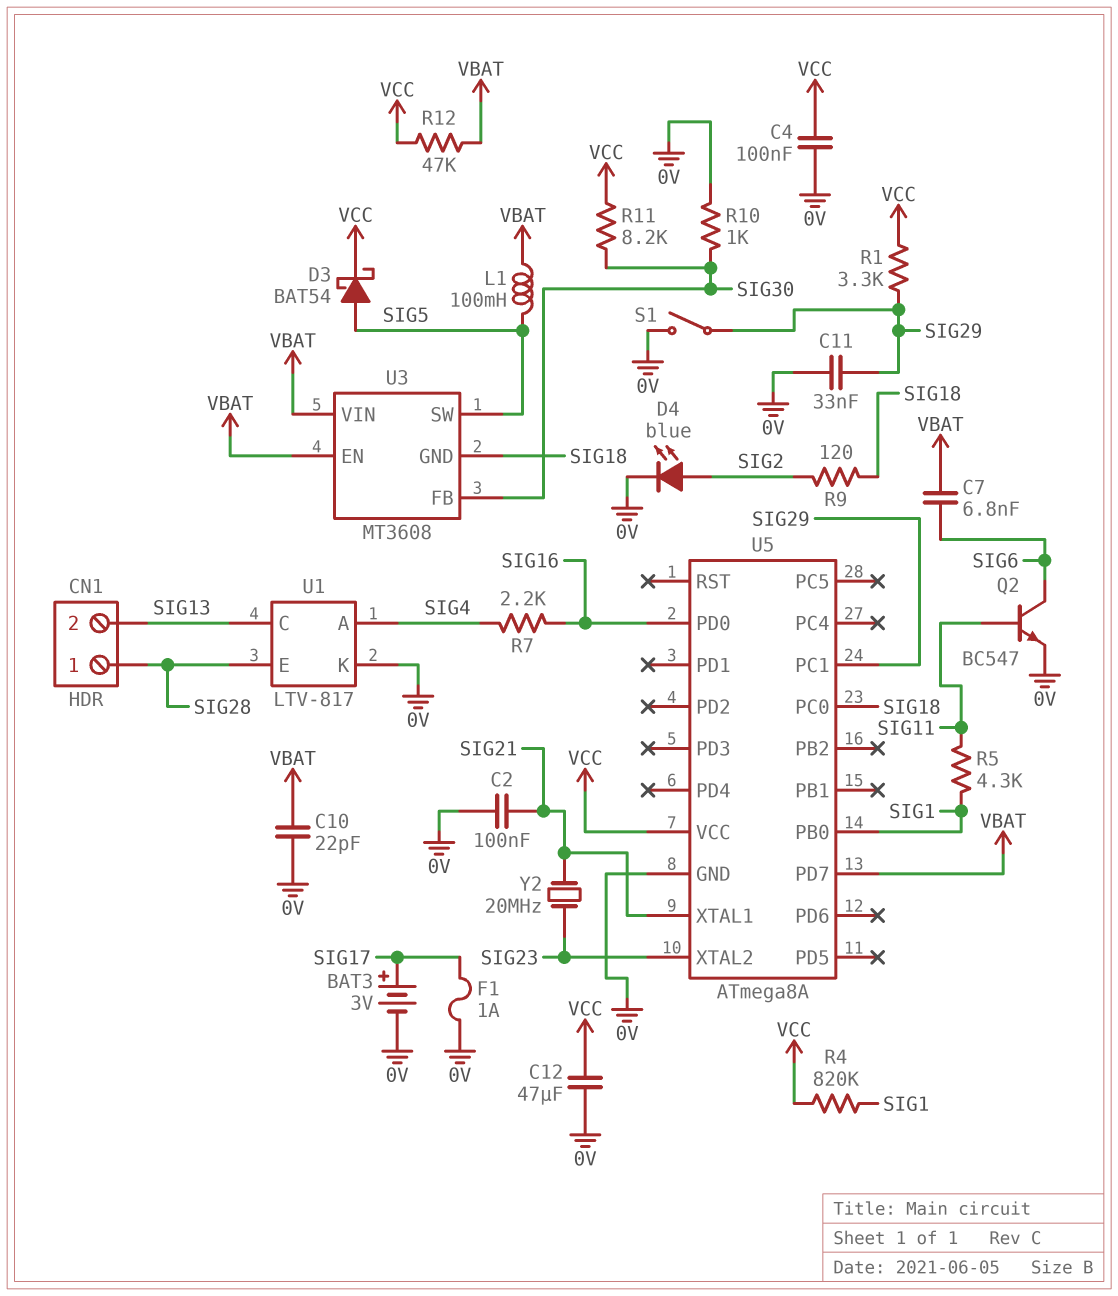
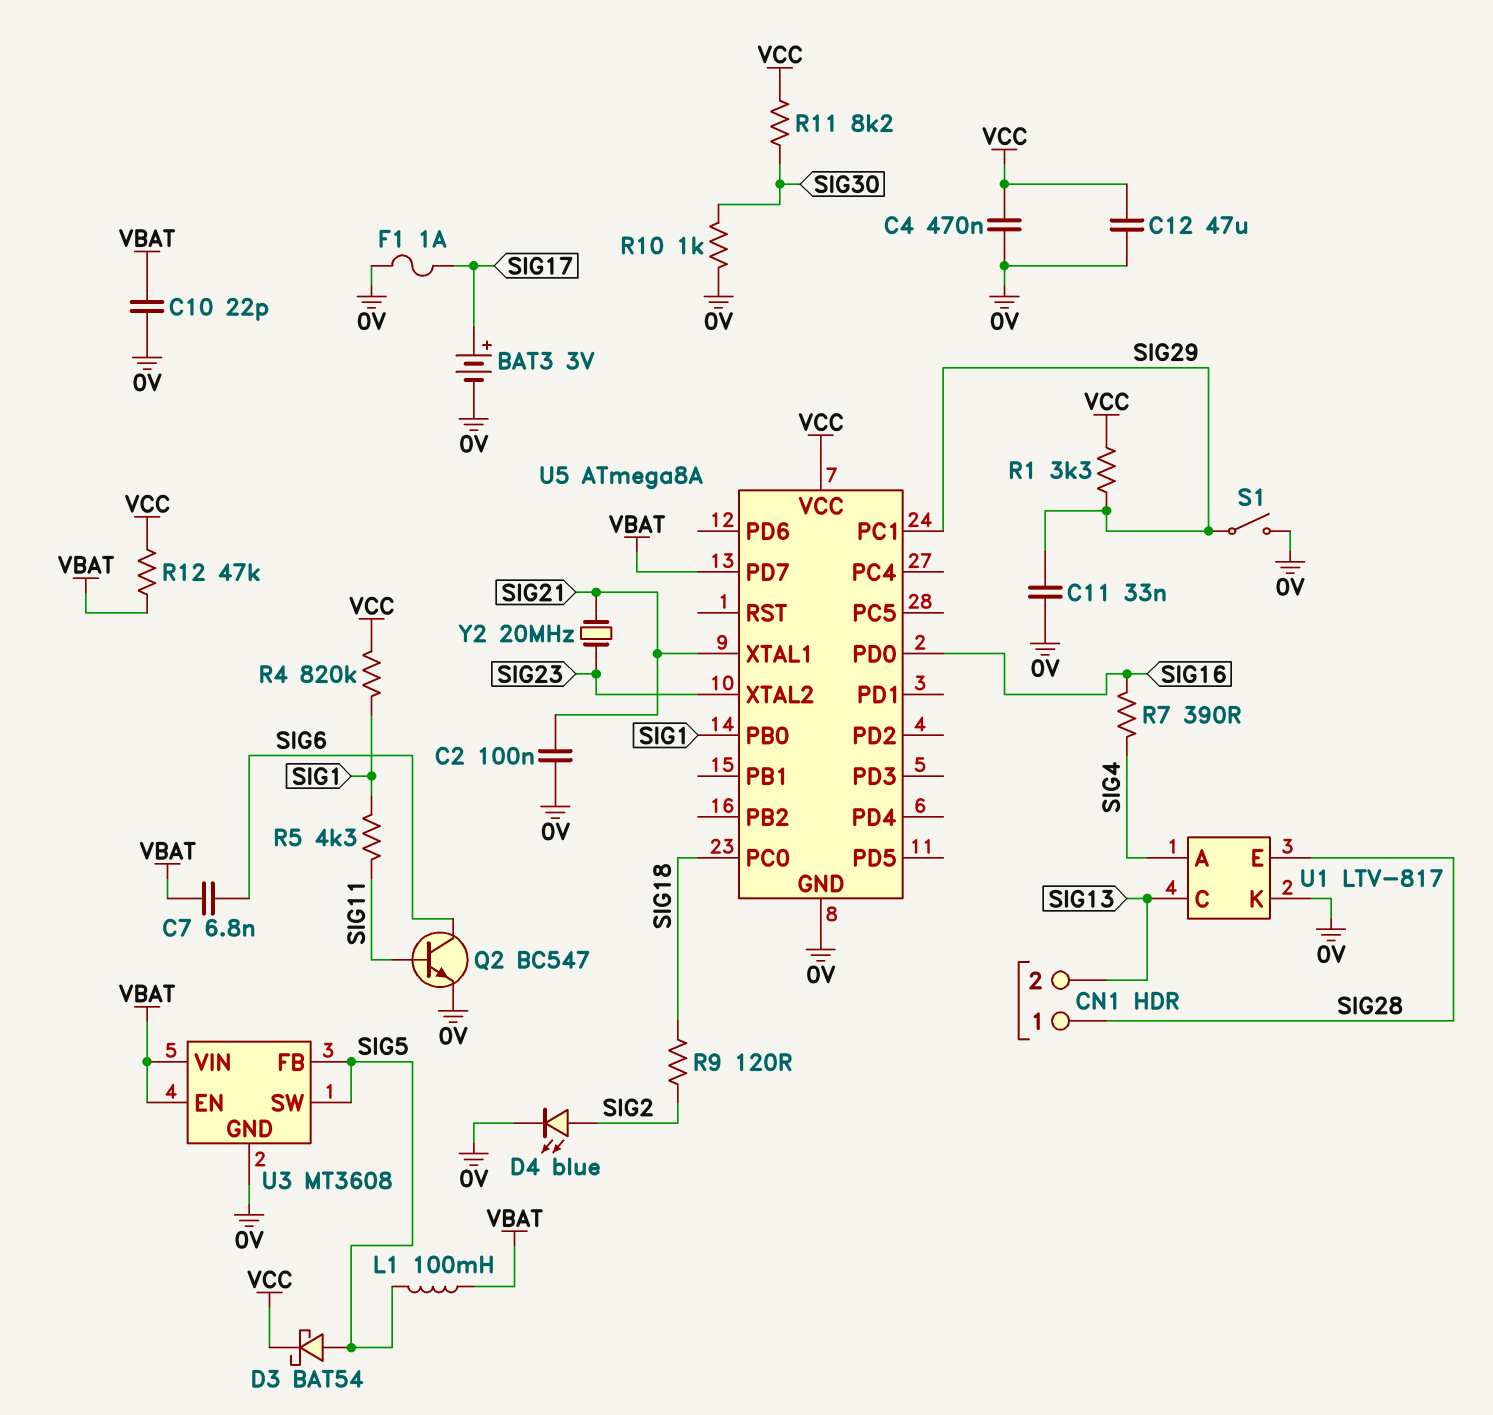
C4: 100nF (0V, VCC) -> 470nF (0V, VCC)
R7: 2.2k (SIG4, SIG16) -> 390 (SIG4, SIG16)
U3 pin FB: SIG30 -> SIG5
U3 pin GND: SIG18 -> 0V

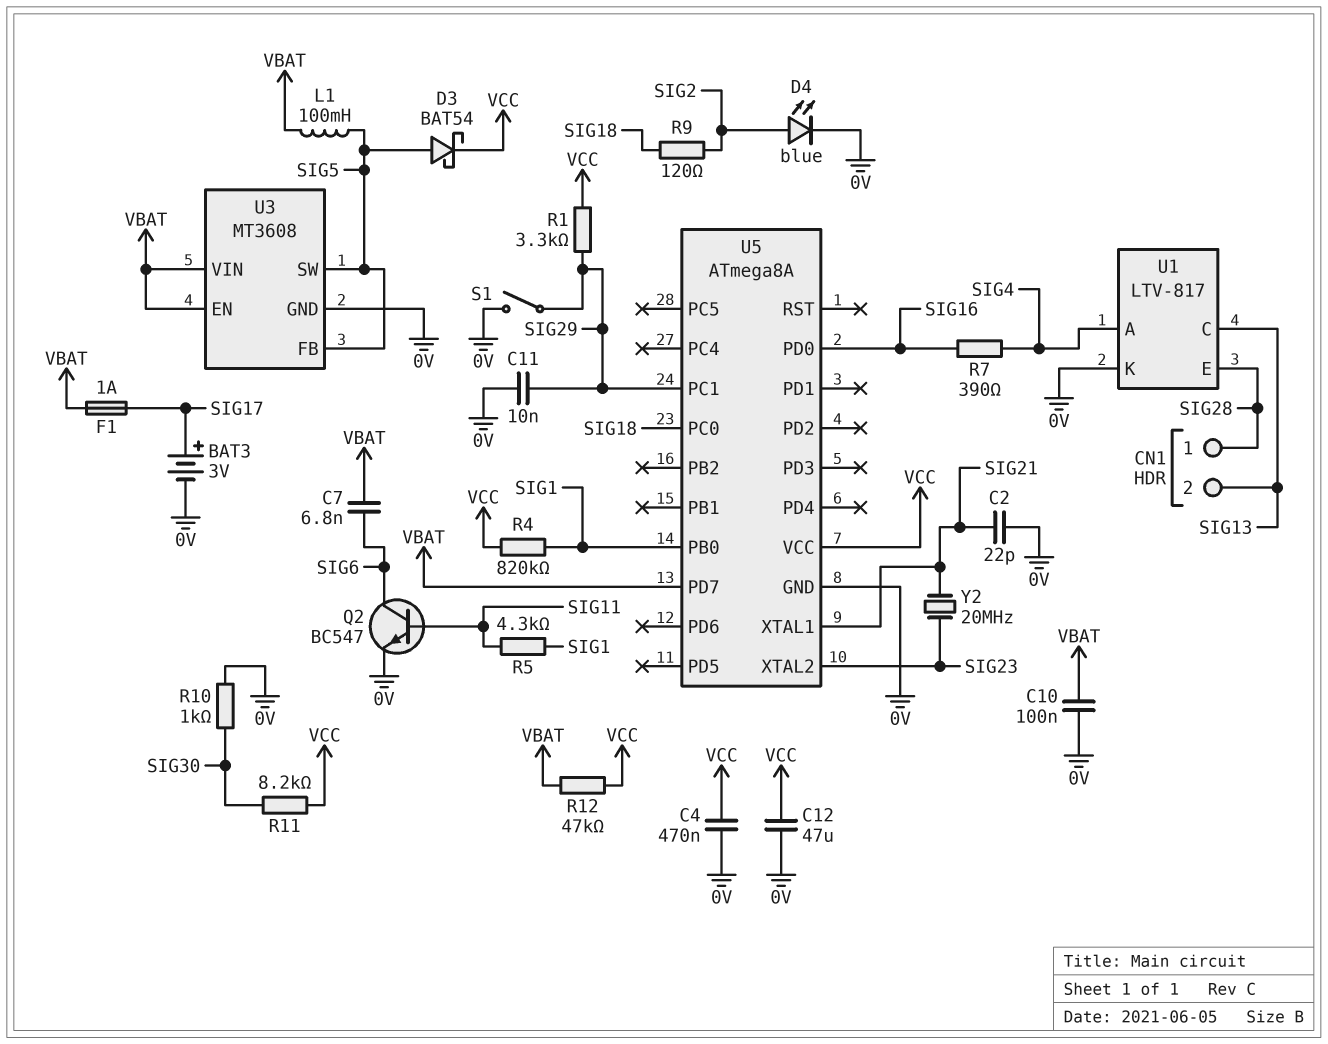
C2: 100nF (0V, SIG21) -> 22pF (0V, SIG21)
C10: 22pF (0V, VBAT) -> 100nF (0V, VBAT)
C11: 33nF (0V, SIG29) -> 10nF (0V, SIG29)
F1: 1A (0V, SIG17) -> 1A (SIG17, VBAT)

